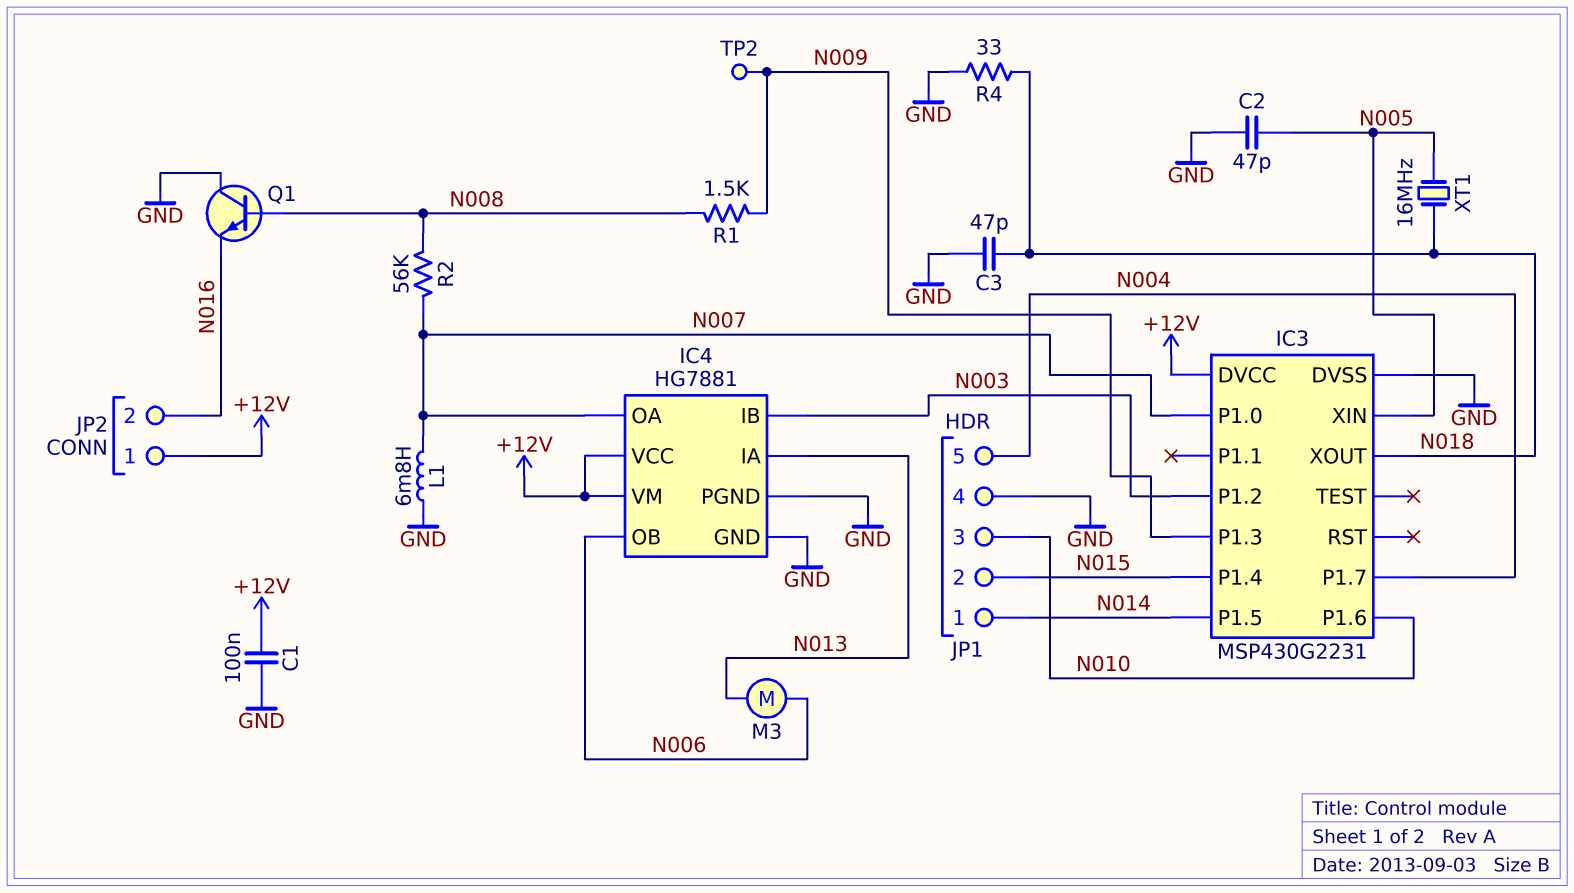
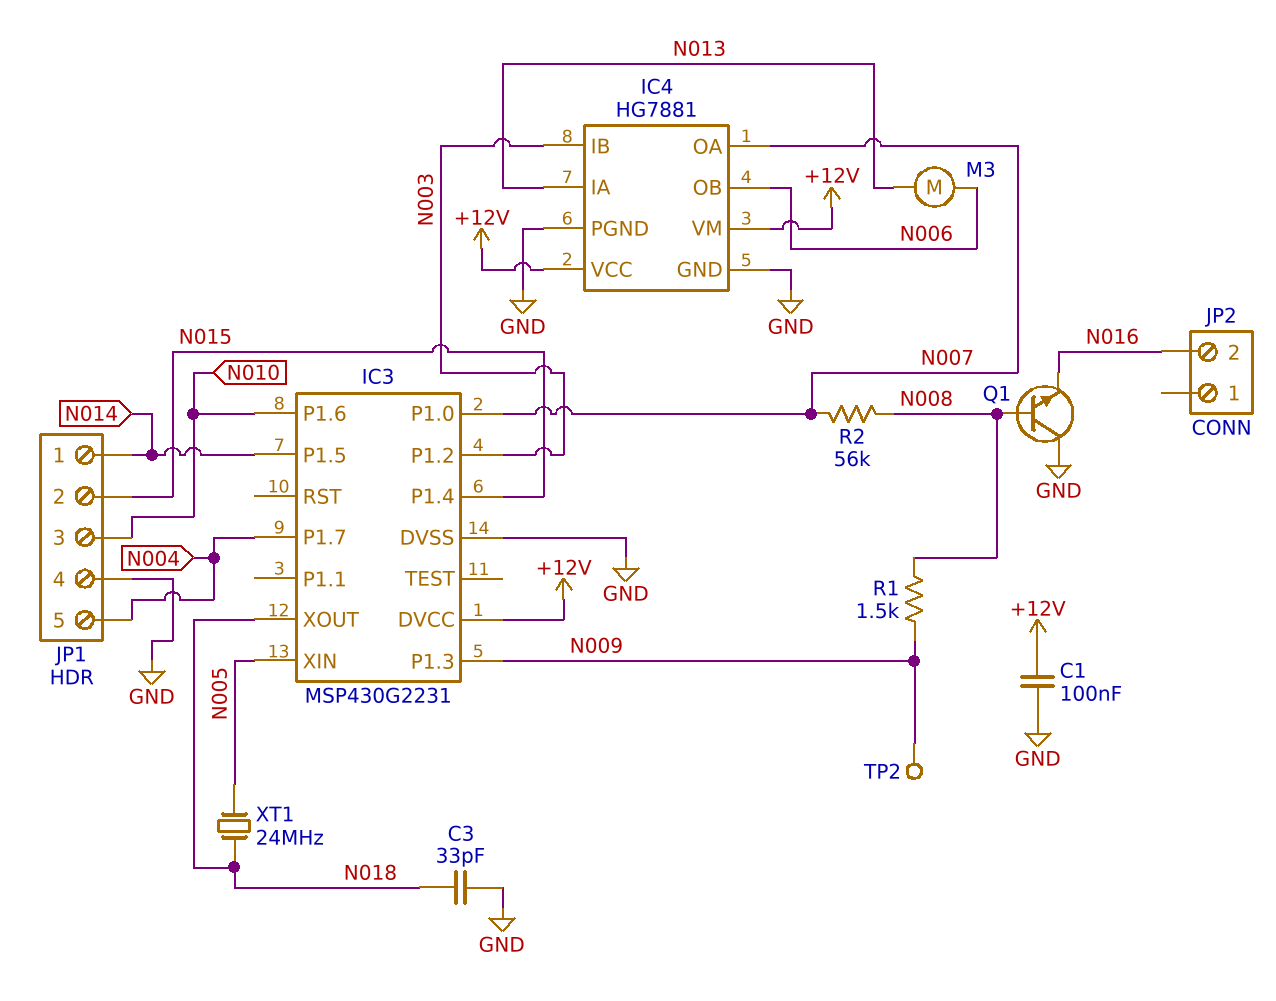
C2: 47pF (GND, N005) -> none
C3: 47pF (GND, N018) -> 33pF (GND, N018)
JP2 pin 1: +12V -> none
L1: 6.8mH (GND, N007) -> none
R4: 33 (GND, N018) -> none
XT1: 16MHz (N005, N018) -> 24MHz (N005, N018)

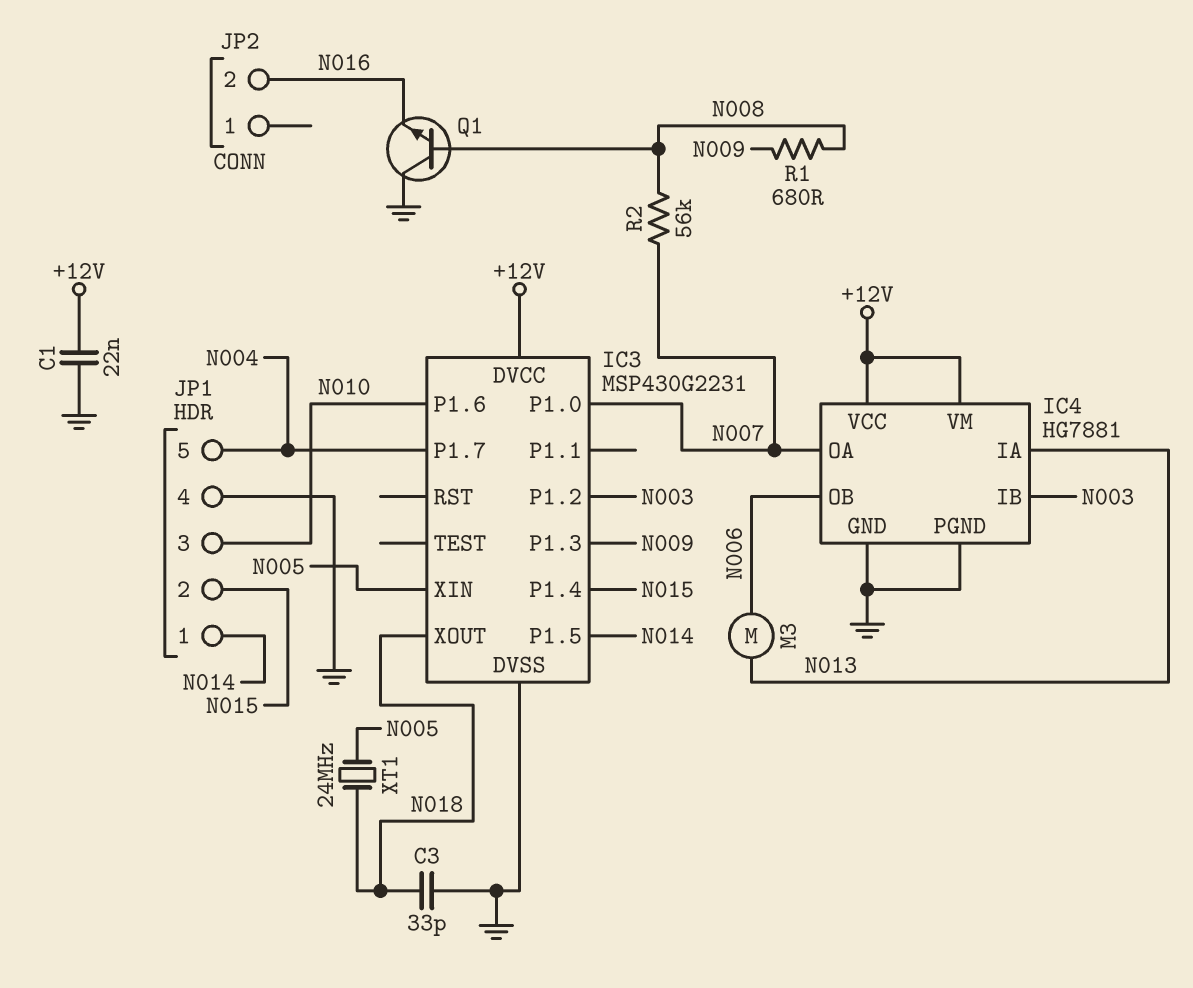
C1: 100nF (+12V, GND) -> 22nF (+12V, GND)
R1: 1.5k (N008, N009) -> 680 (N008, N009)
TP2: test point (N009) -> none

